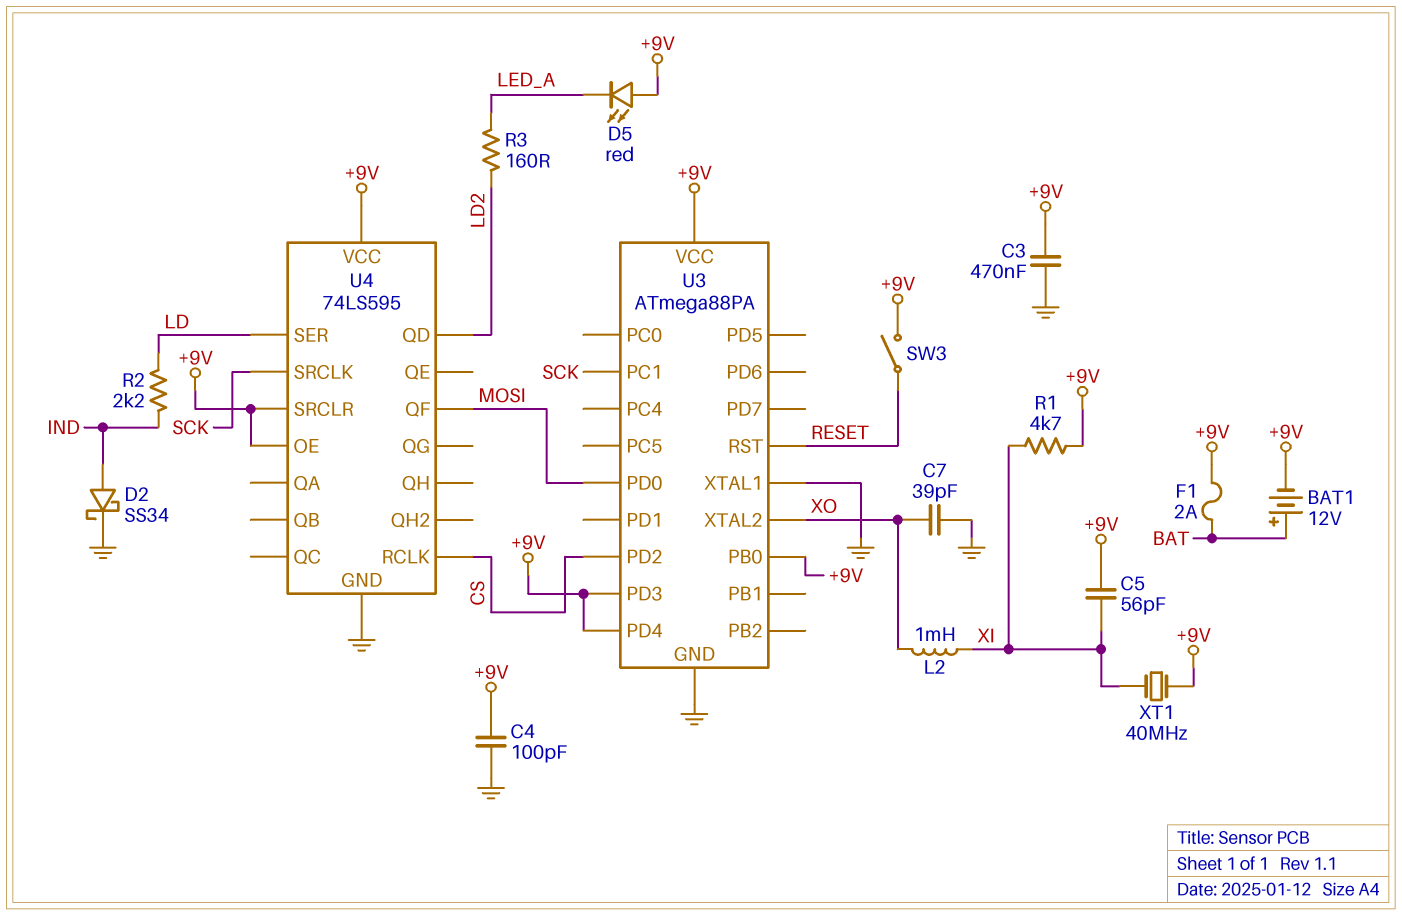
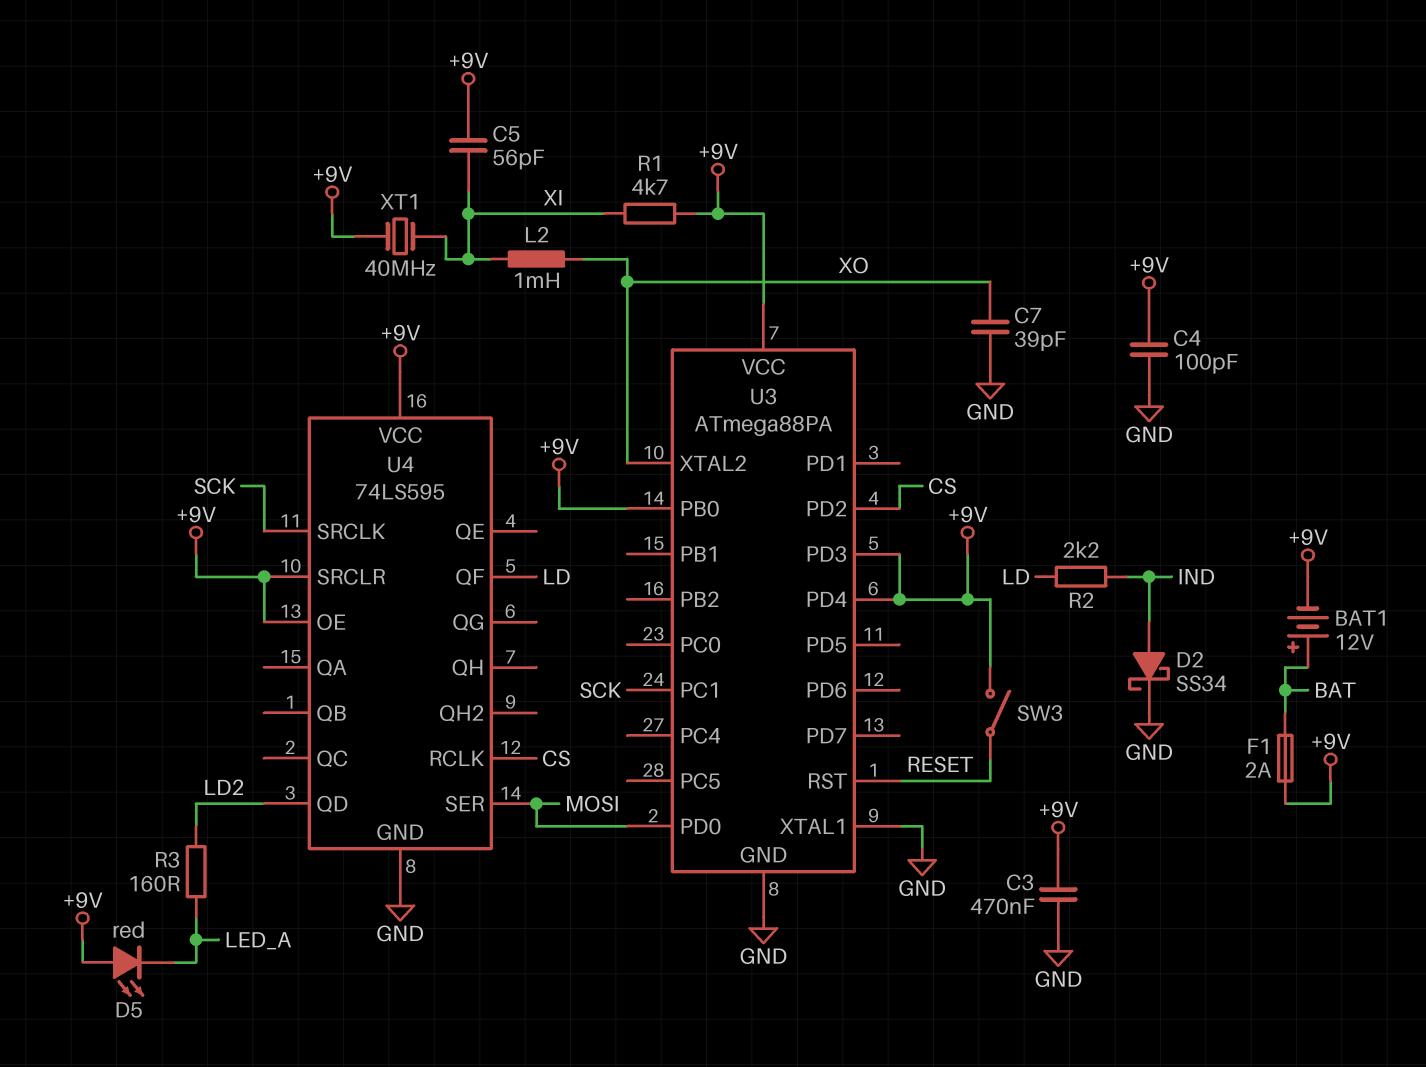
U4 pin QF: MOSI -> LD
U4 pin SER: LD -> MOSI

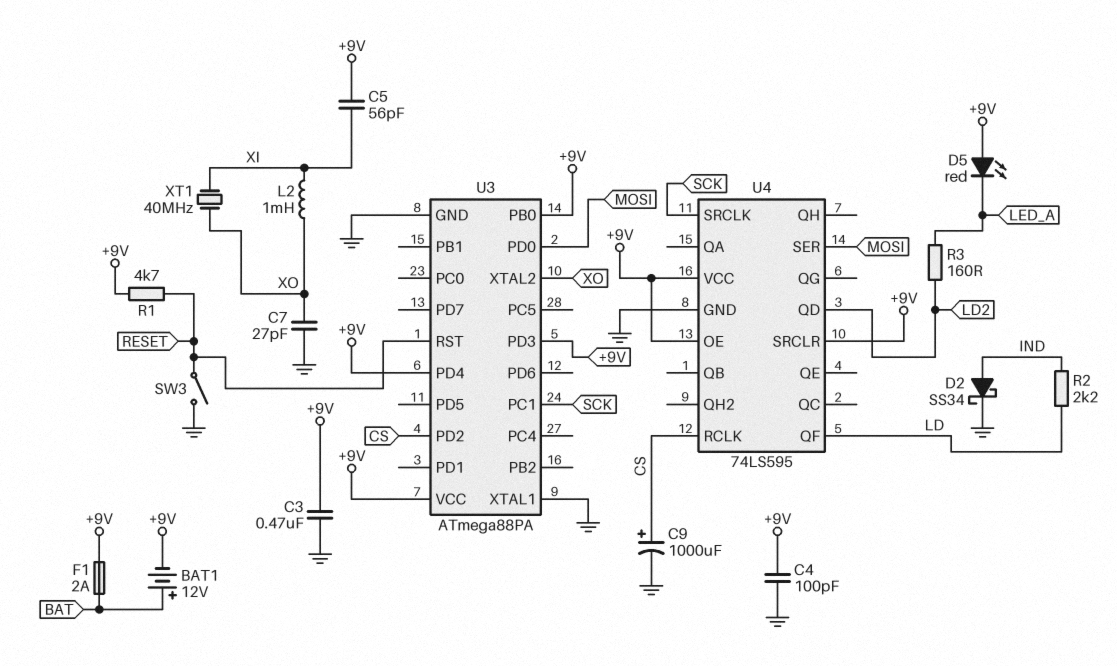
C7: 39pF (GND, XO) -> 27pF (GND, XO)
C9: none -> 1000uF (plus CS, minus GND)
R1: 4.7k (+9V, XI) -> 4.7k (+9V, RESET)
SW3: switch (+9V, RESET) -> switch (GND, RESET)
XT1: 40MHz (+9V, XI) -> 40MHz (XI, XO)

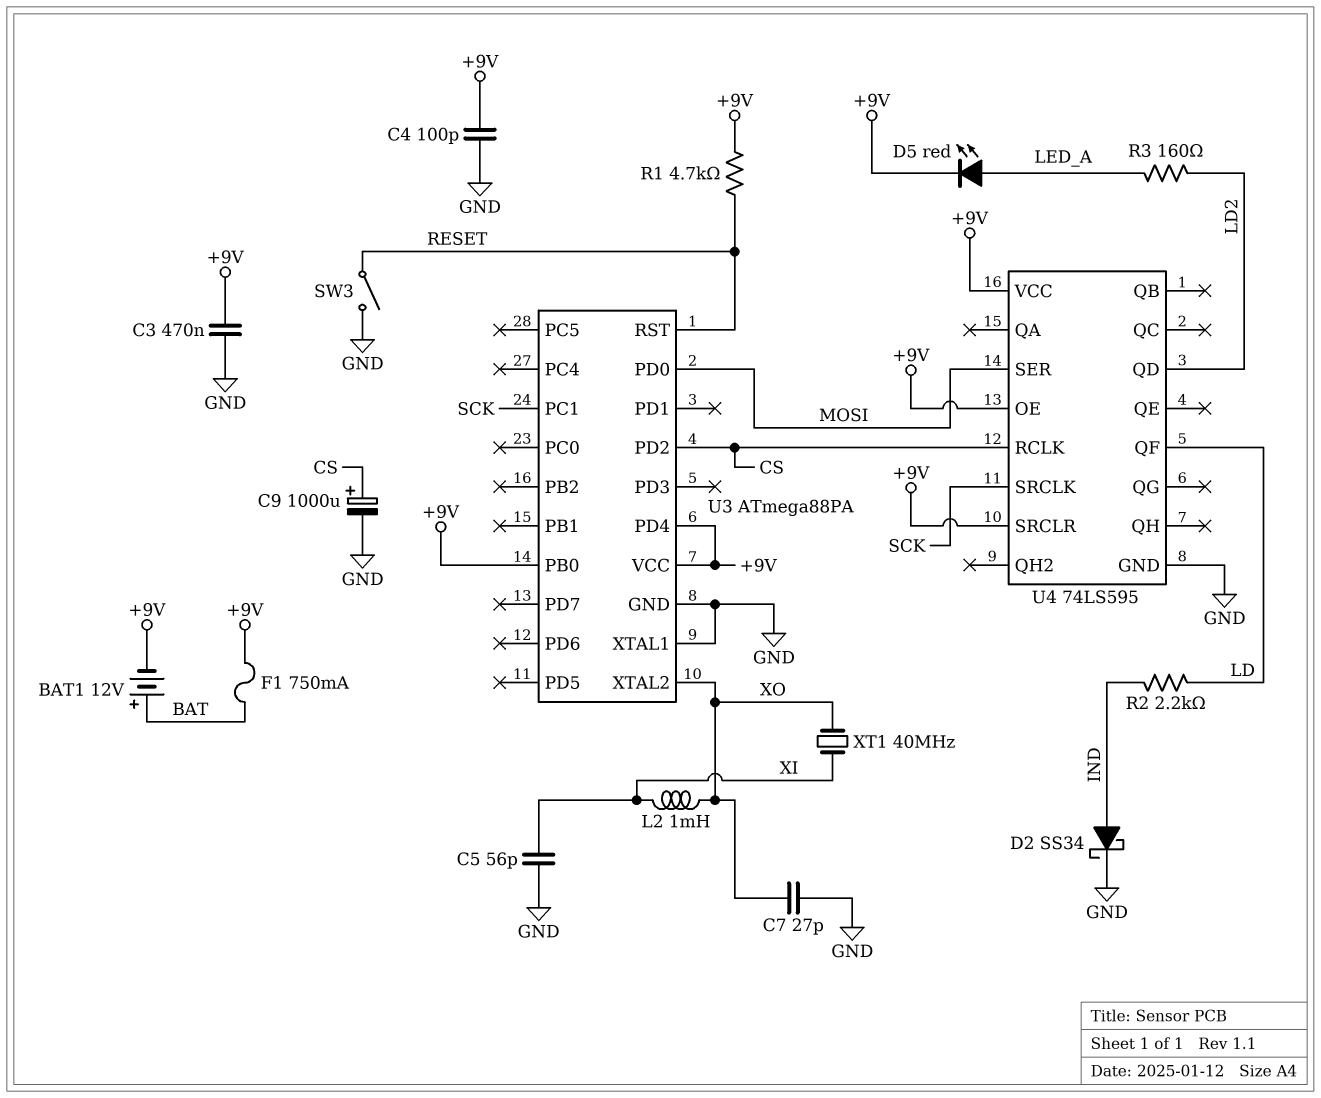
C5: 56pF (+9V, XI) -> 56pF (GND, XI)
D5: LED red (A +9V, K LED_A) -> LED red (A LED_A, K +9V)
F1: 2A (+9V, BAT) -> 750mA (+9V, BAT)
U3 pin PD3: +9V -> none

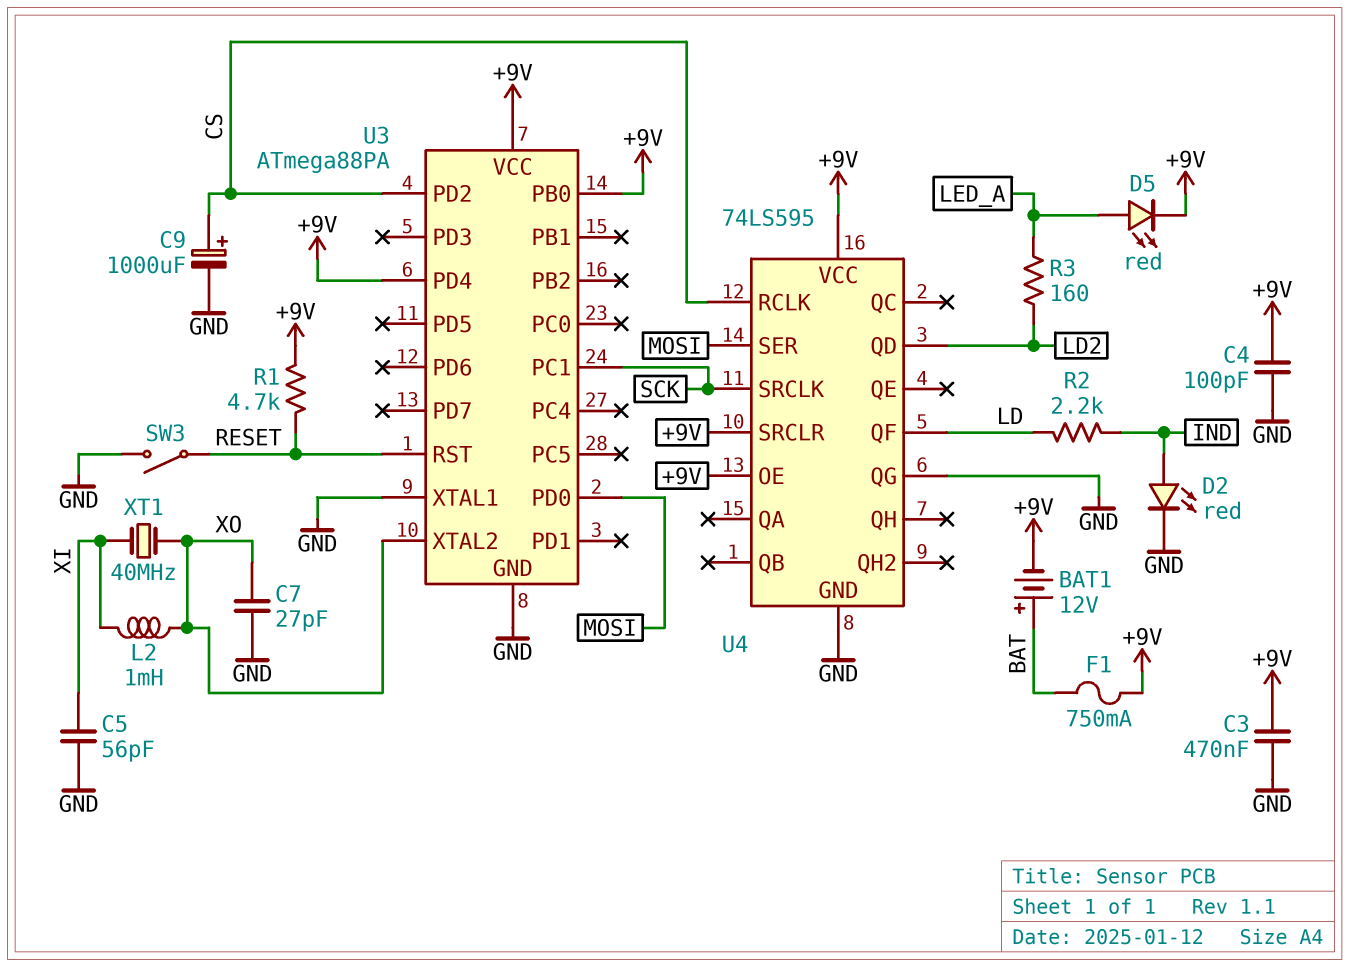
D2: schottky SS34 (A IND, K GND) -> LED red (A IND, K GND)
U4 pin QG: none -> GND

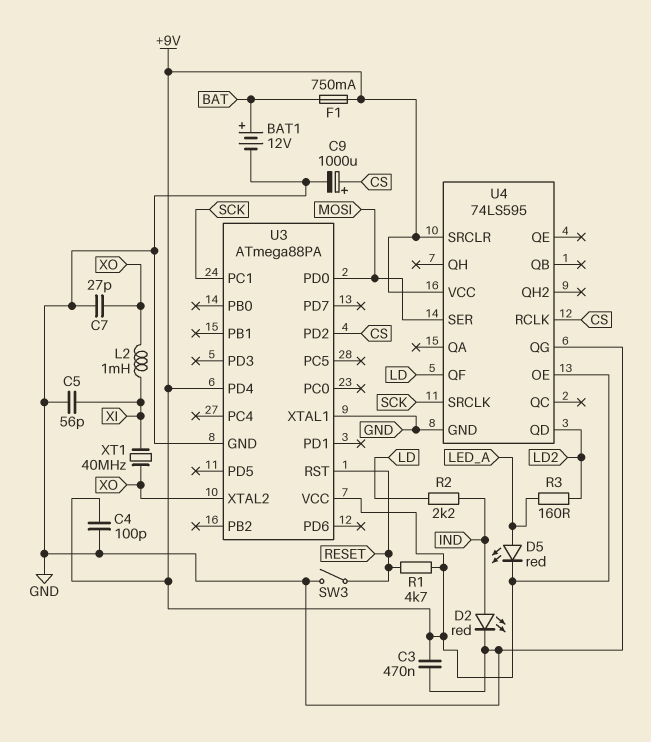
BAT1: 12V (plus BAT, minus +9V) -> 12V (plus BAT, minus GND)
U3 pin PB0: +9V -> none

